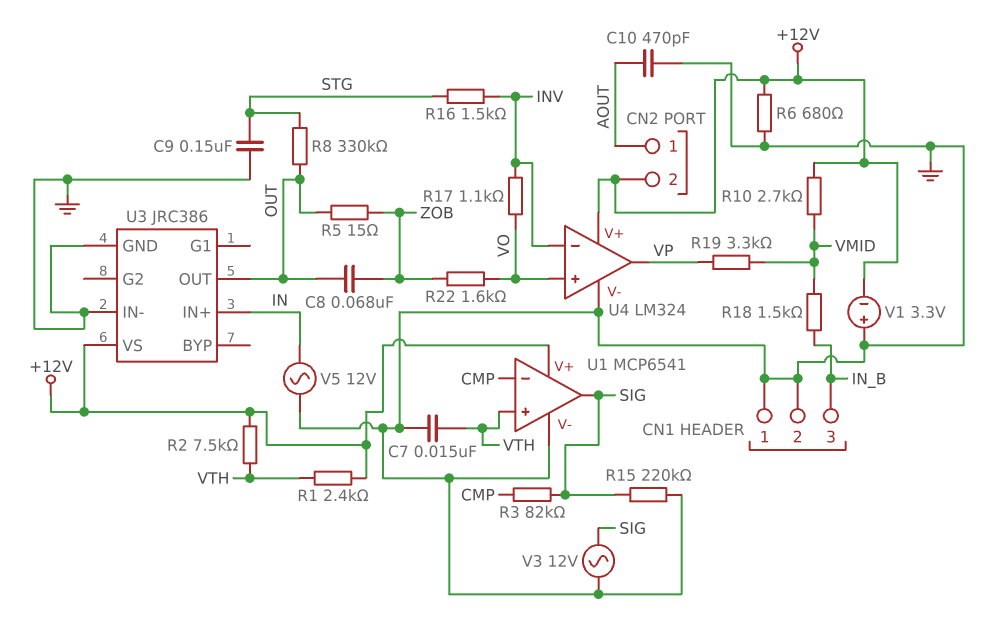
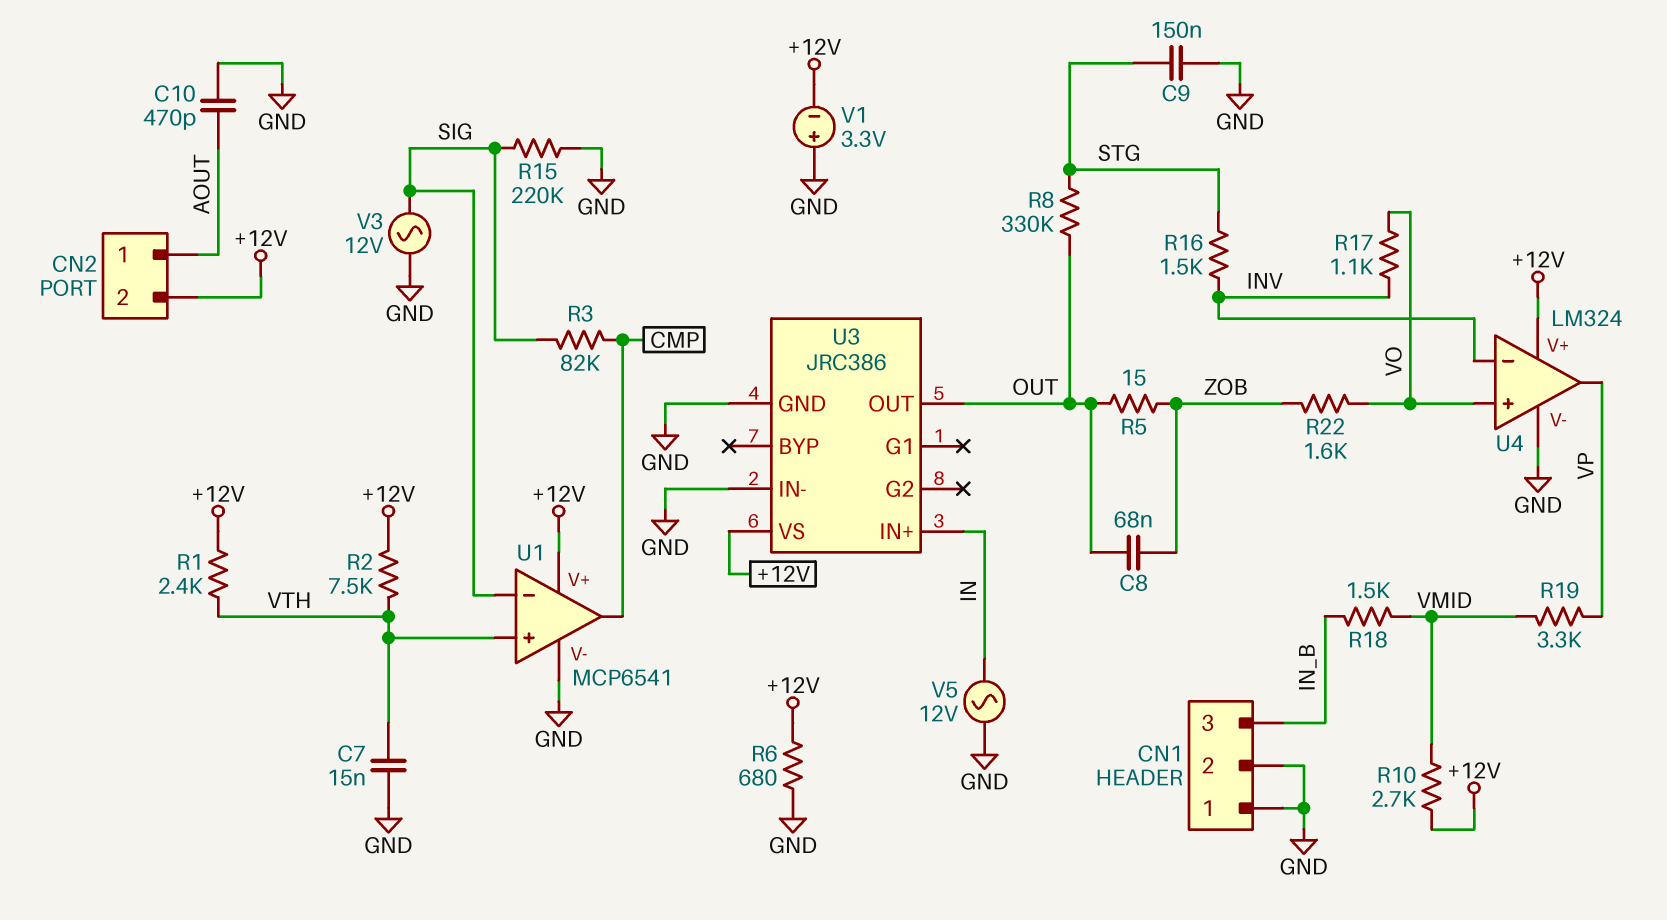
U1 pin in-: CMP -> SIG
U1 pin out: SIG -> CMP

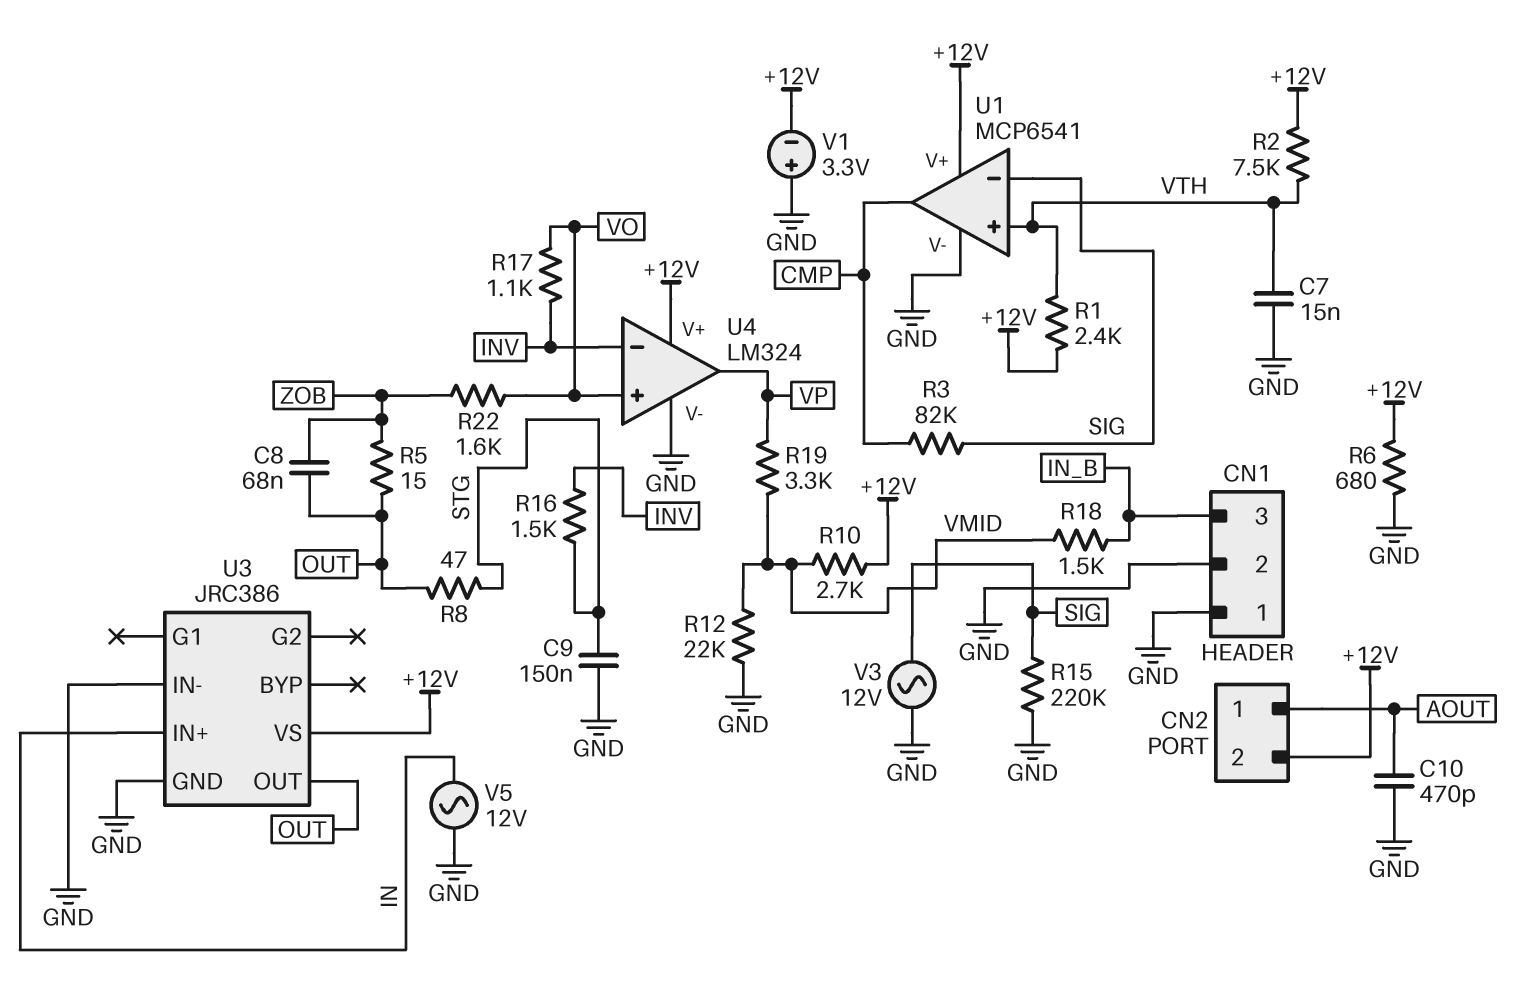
R8: 330k (OUT, STG) -> 47 (OUT, STG)
R12: none -> 22k (GND, VMID)

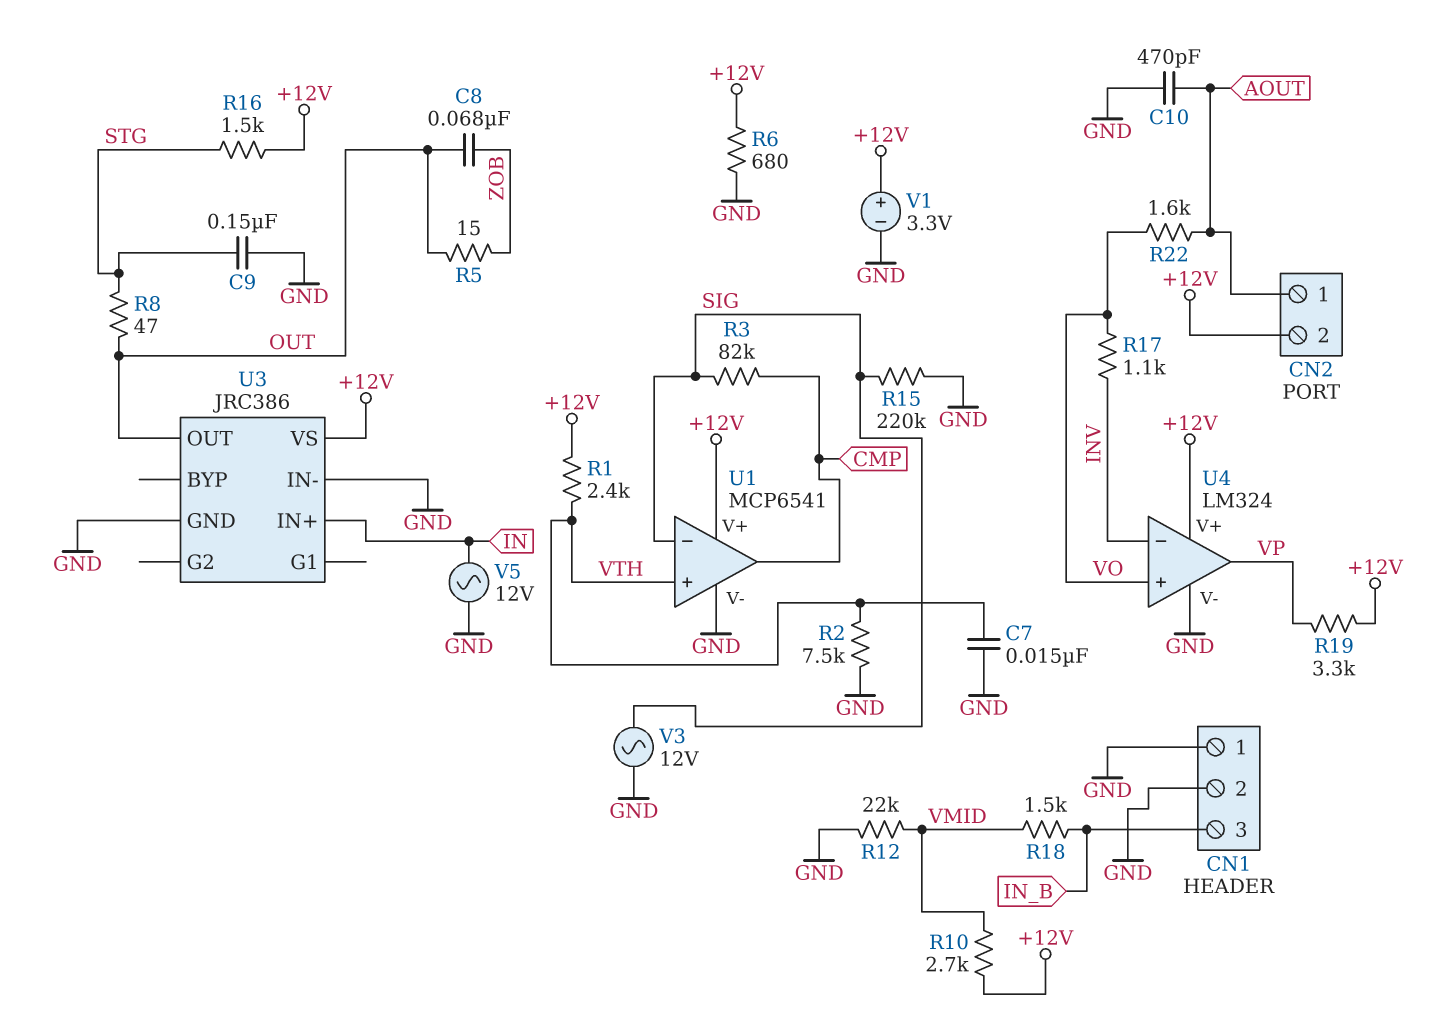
R2: 7.5k (+12V, VTH) -> 7.5k (GND, VTH)
R16: 1.5k (INV, STG) -> 1.5k (+12V, STG)
R19: 3.3k (VMID, VP) -> 3.3k (+12V, VP)
R22: 1.6k (VO, ZOB) -> 1.6k (AOUT, VO)
V1: 3.3V (plus GND, minus +12V) -> 3.3V (plus +12V, minus GND)

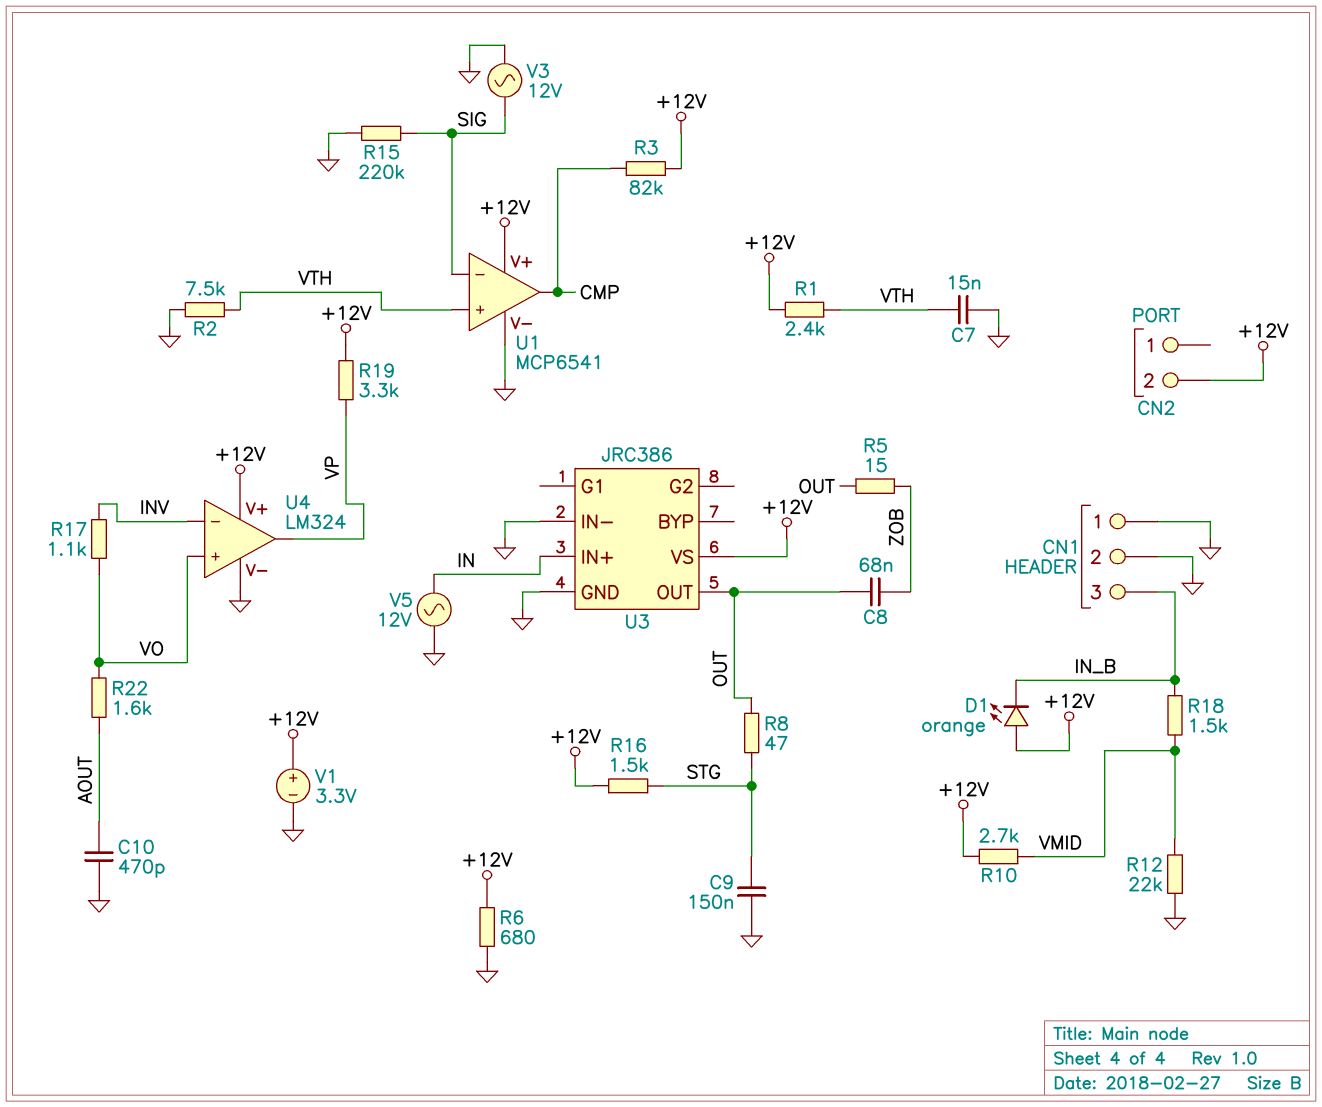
CN2 pin 1: AOUT -> none
D1: none -> LED orange (A +12V, K IN_B)
R3: 82k (CMP, SIG) -> 82k (+12V, CMP)

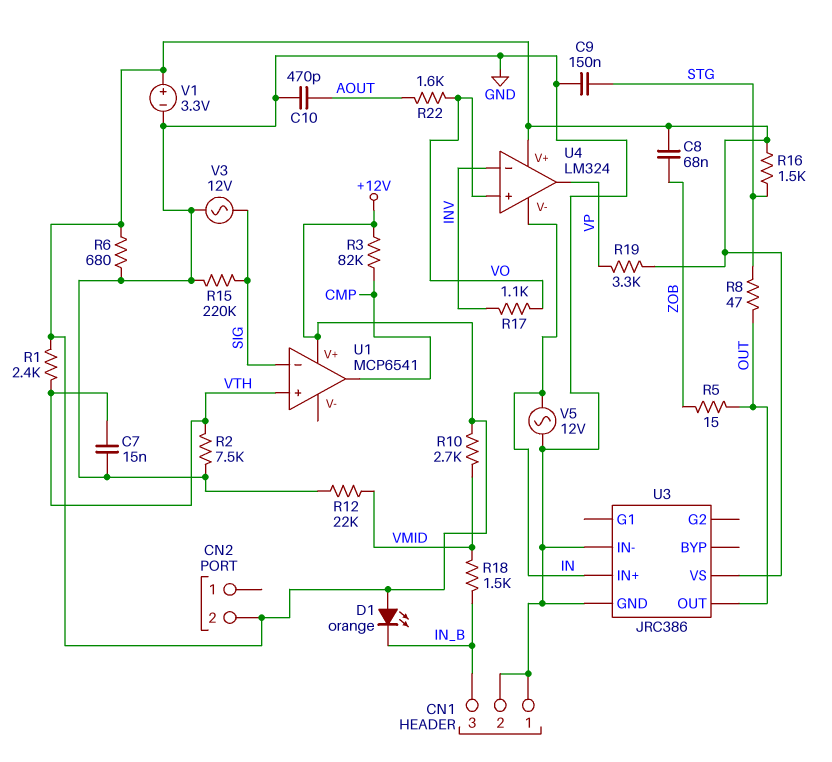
C8: 68nF (OUT, ZOB) -> 68nF (+12V, ZOB)
U1 pin V-: GND -> none
U4 pin V-: GND -> IN

